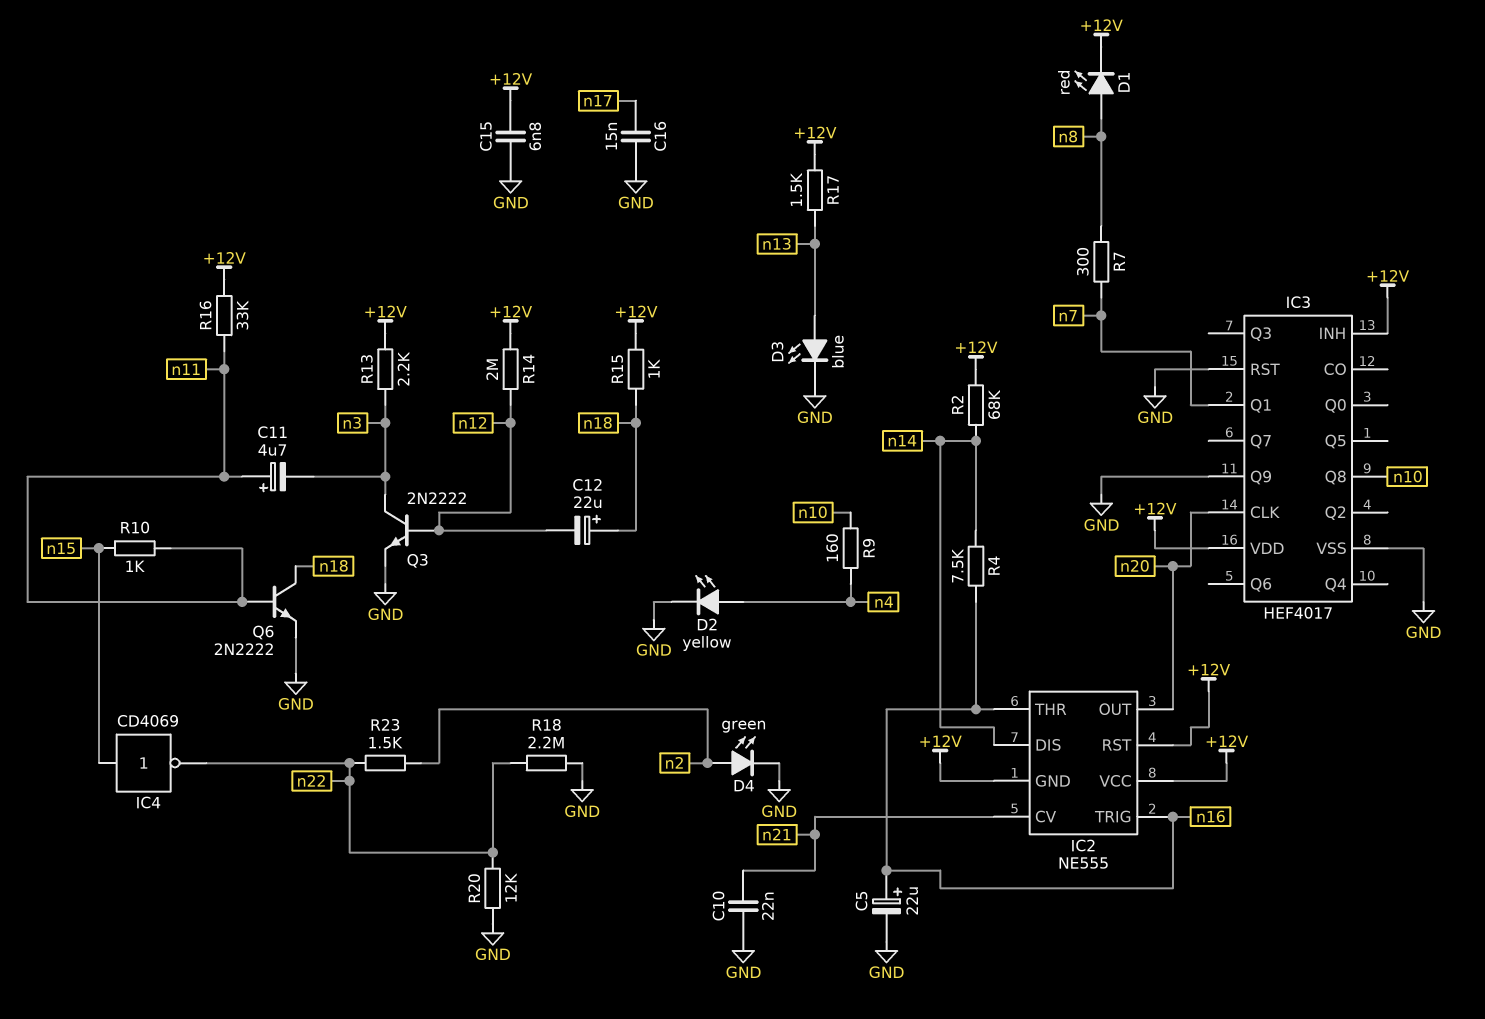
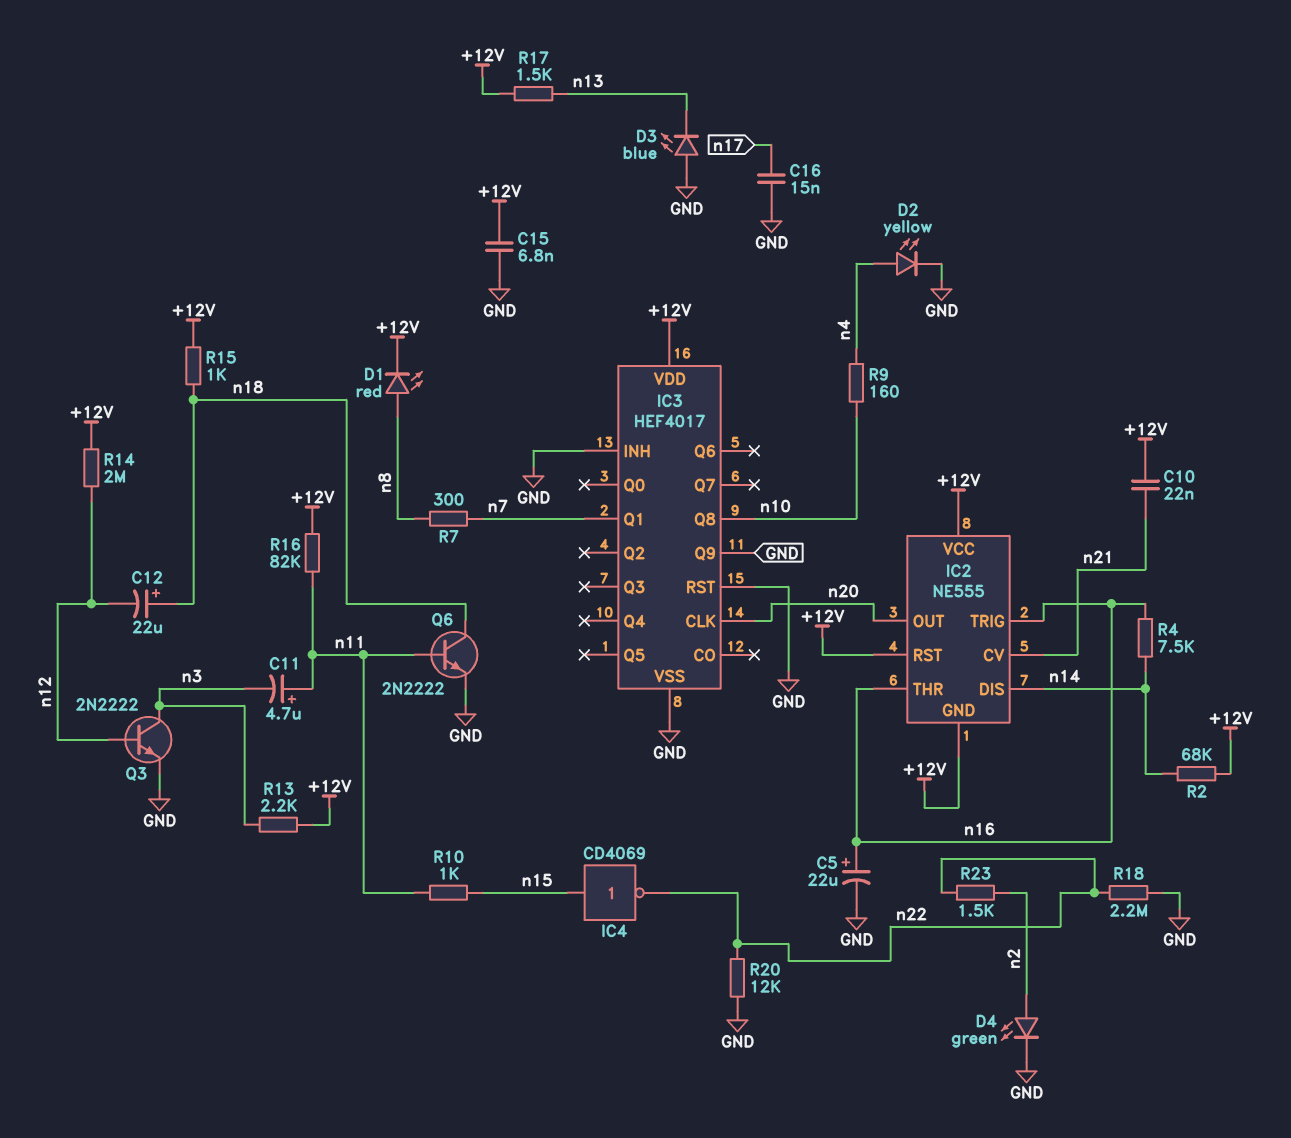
C10: 22nF (GND, n21) -> 22nF (+12V, n21)
D3: LED blue (A n13, K GND) -> LED blue (A GND, K n13)
IC3 pin INH: +12V -> GND
R16: 33k (+12V, n11) -> 82k (+12V, n11)

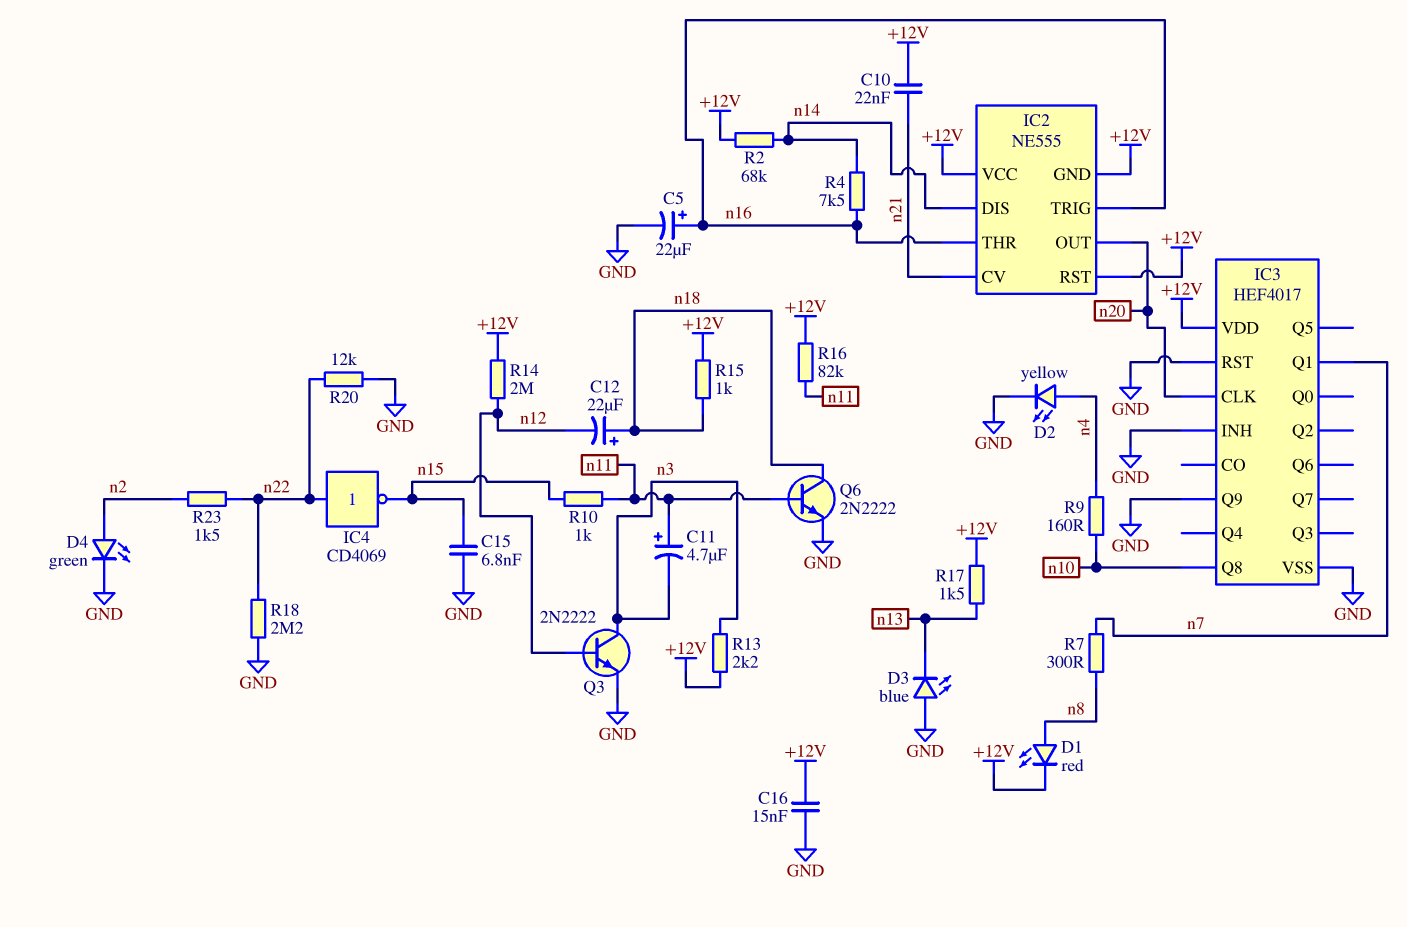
C15: 6.8nF (+12V, GND) -> 6.8nF (GND, n15)
C16: 15nF (GND, n17) -> 15nF (+12V, GND)
IC4: NOT CD4069 (in n15, out n22) -> NOT CD4069 (in n22, out n15)

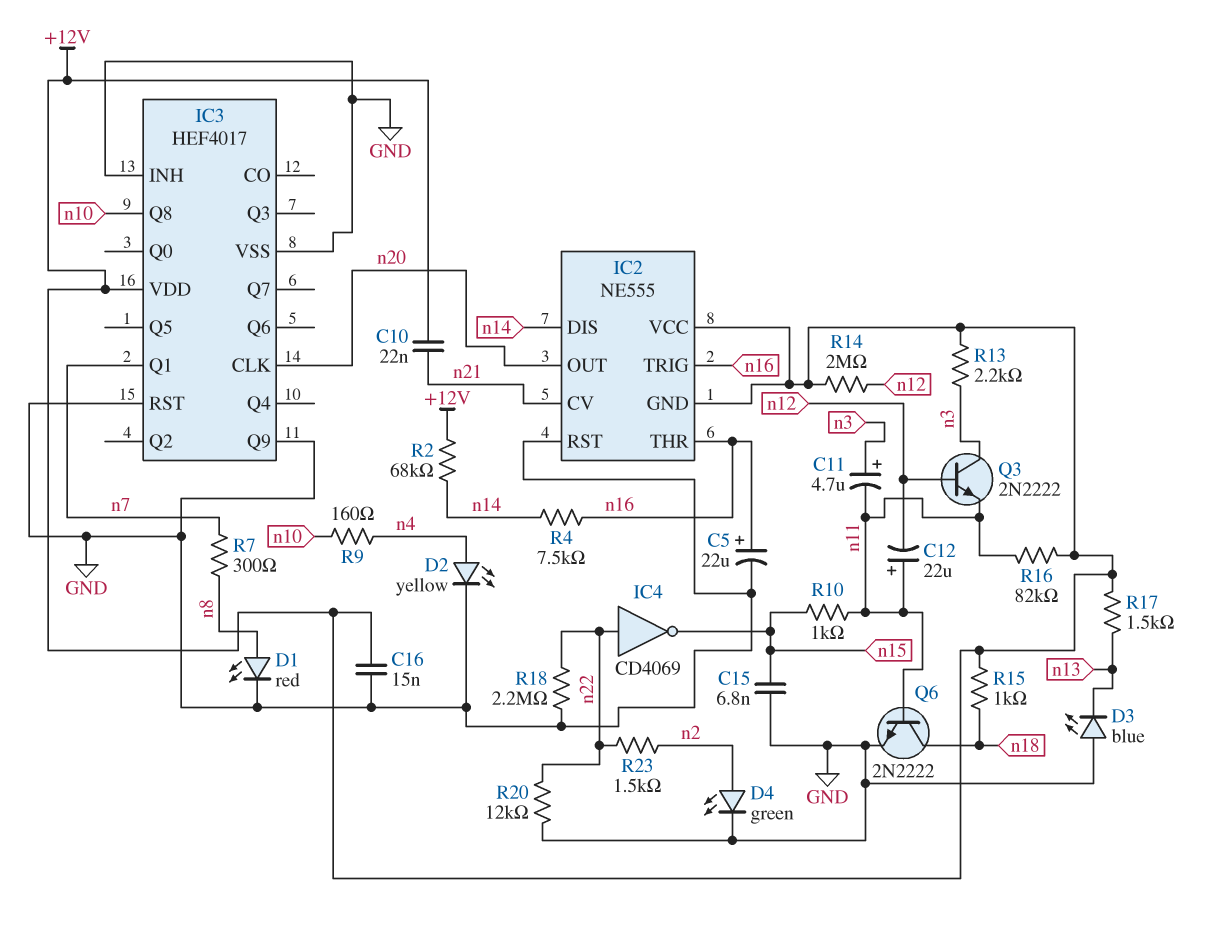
C11: 4.7uF (plus n11, minus n3) -> 4.7uF (plus n3, minus n11)
C12: 22uF (plus n18, minus n12) -> 22uF (plus n11, minus n12)
D1: LED red (A n8, K +12V) -> LED red (A n8, K GND)
IC2 pin RST: +12V -> GND
Q3: NPN 2N2222 (B n12, C n3, E GND) -> NPN 2N2222 (B n12, C n3, E n11)

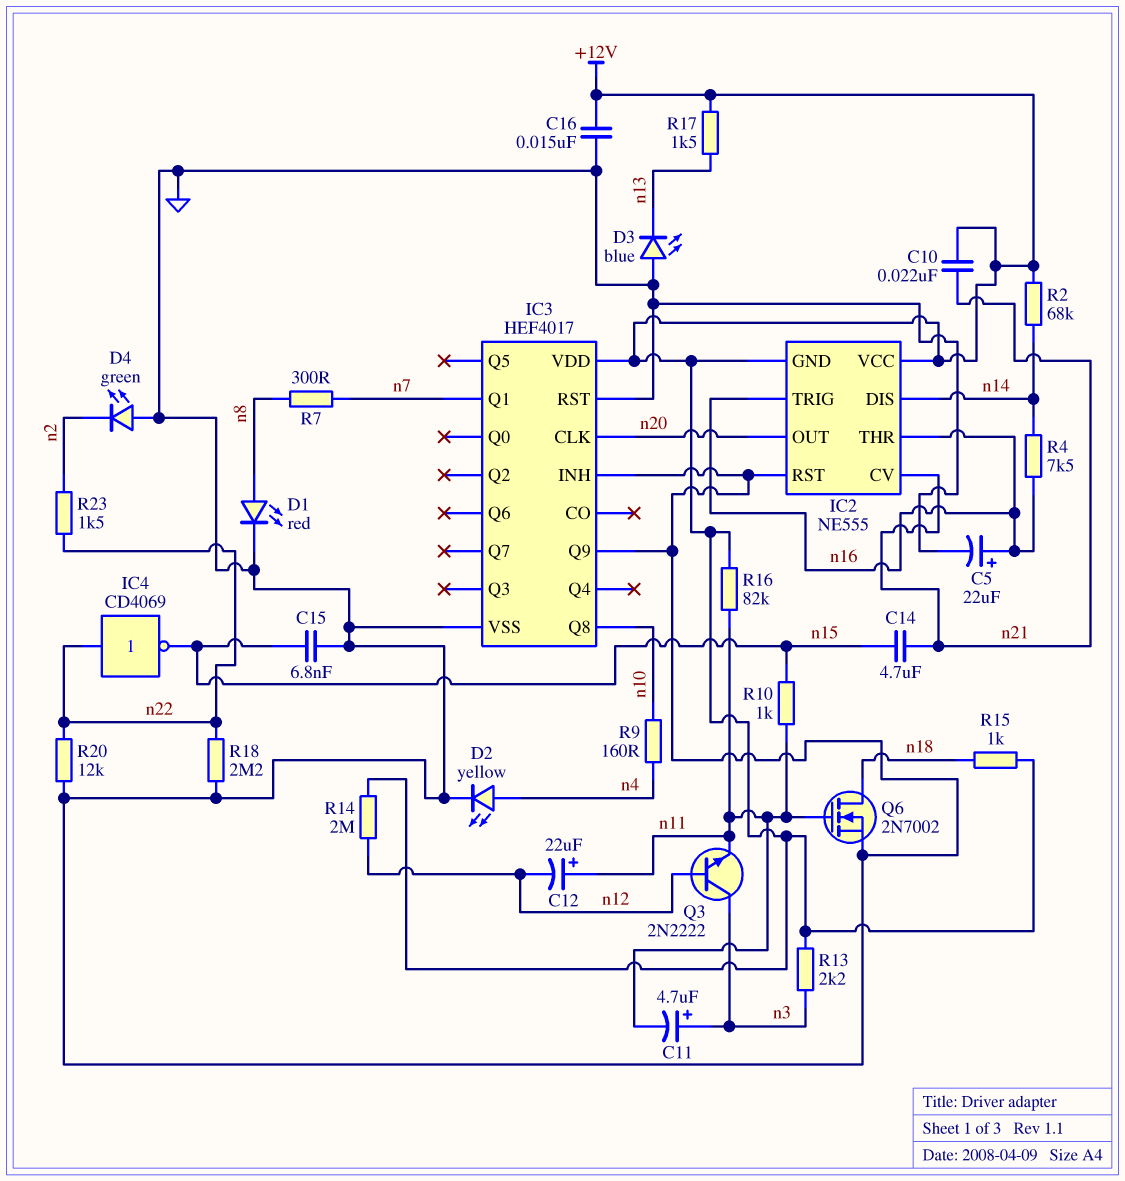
C14: none -> 4.7uF (n15, n21)
D4: LED green (A n2, K GND) -> LED green (A GND, K n2)
Q6: NPN 2N2222 (B n11, C n18, E GND) -> NMOS 2N7002 (G n11, D n18, S GND)

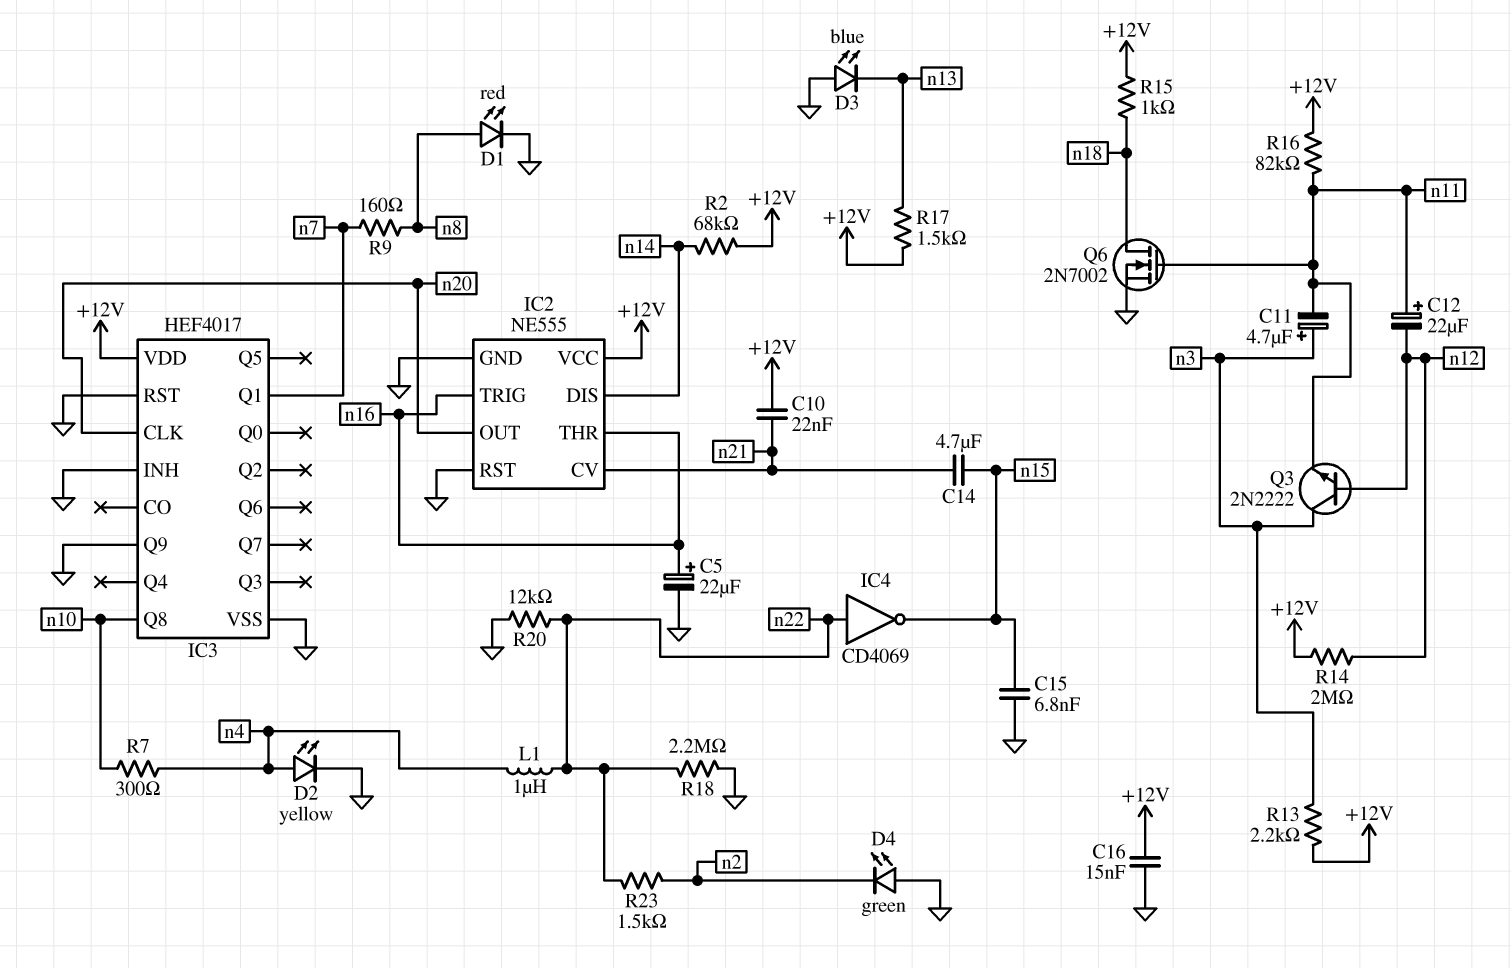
IC2 pin GND: +12V -> GND
L1: none -> 1uH (n4, n22)
R4: 7.5k (n14, n16) -> none
R7: 300 (n7, n8) -> 300 (n4, n10)
R9: 160 (n4, n10) -> 160 (n7, n8)
R10: 1k (n11, n15) -> none

